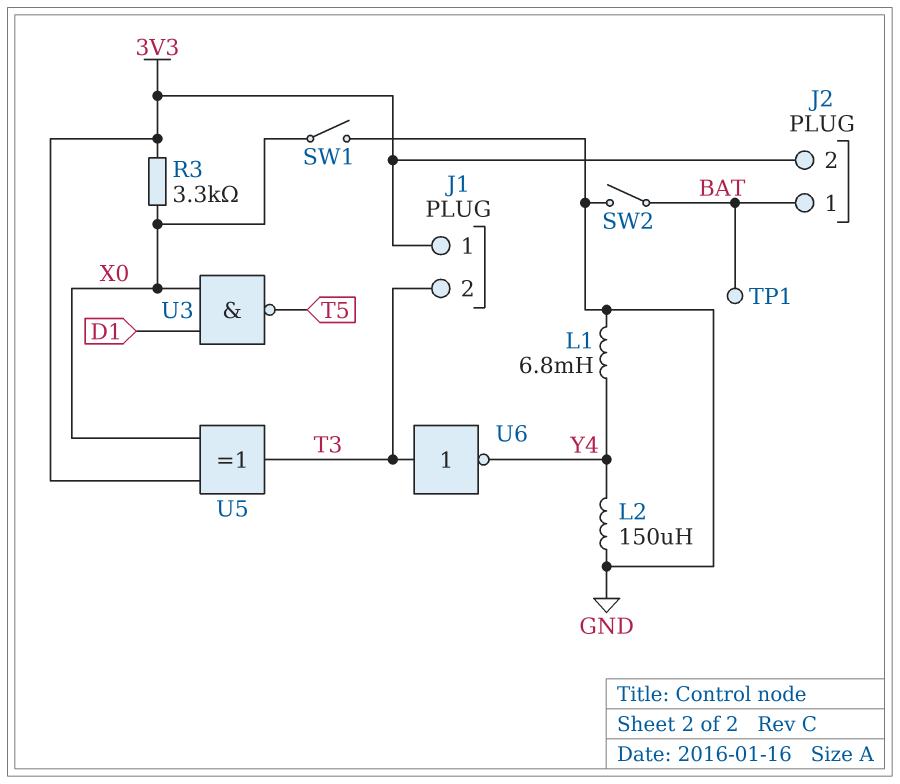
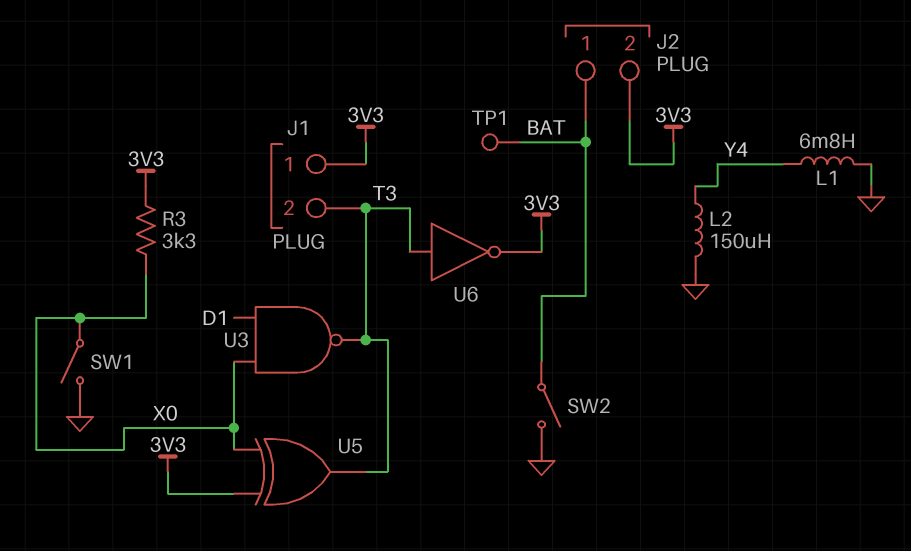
U3: NAND (in D1, in X0, out T5) -> NAND (in D1, in X0, out T3)
U6: NOT (in T3, out Y4) -> NOT (in T3, out 3V3)

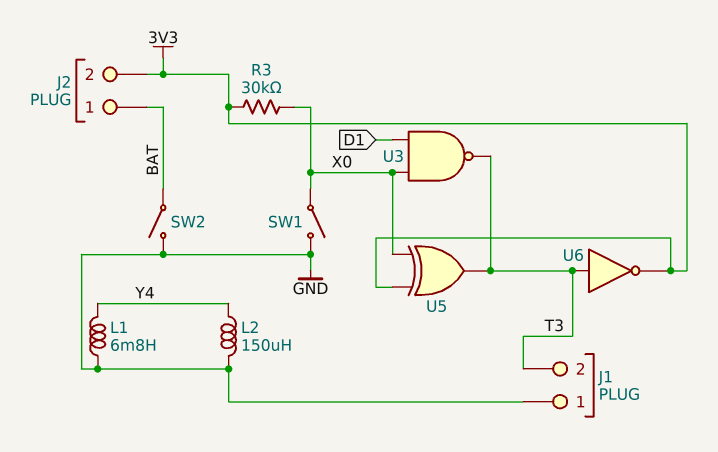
J1 pin 1: 3V3 -> GND
R3: 3.3k (3V3, X0) -> 30k (3V3, X0)
TP1: test point (BAT) -> none

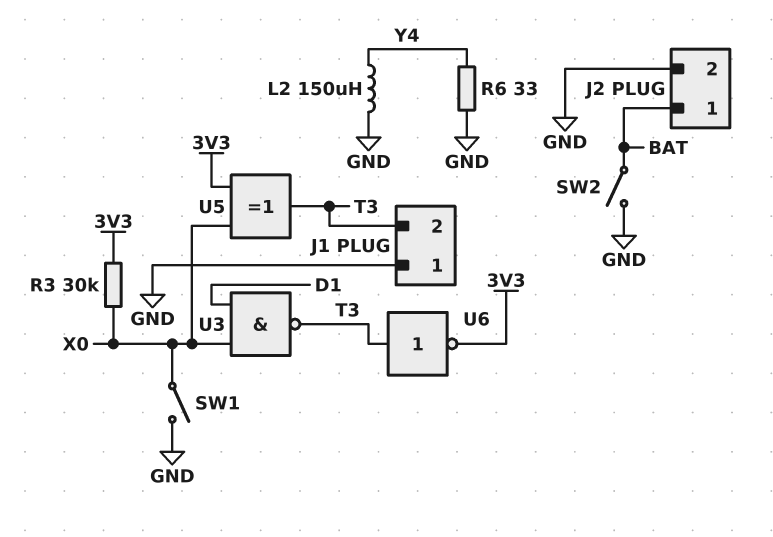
J2 pin 2: 3V3 -> GND
L1: 6.8mH (GND, Y4) -> none
R6: none -> 33 (GND, Y4)

